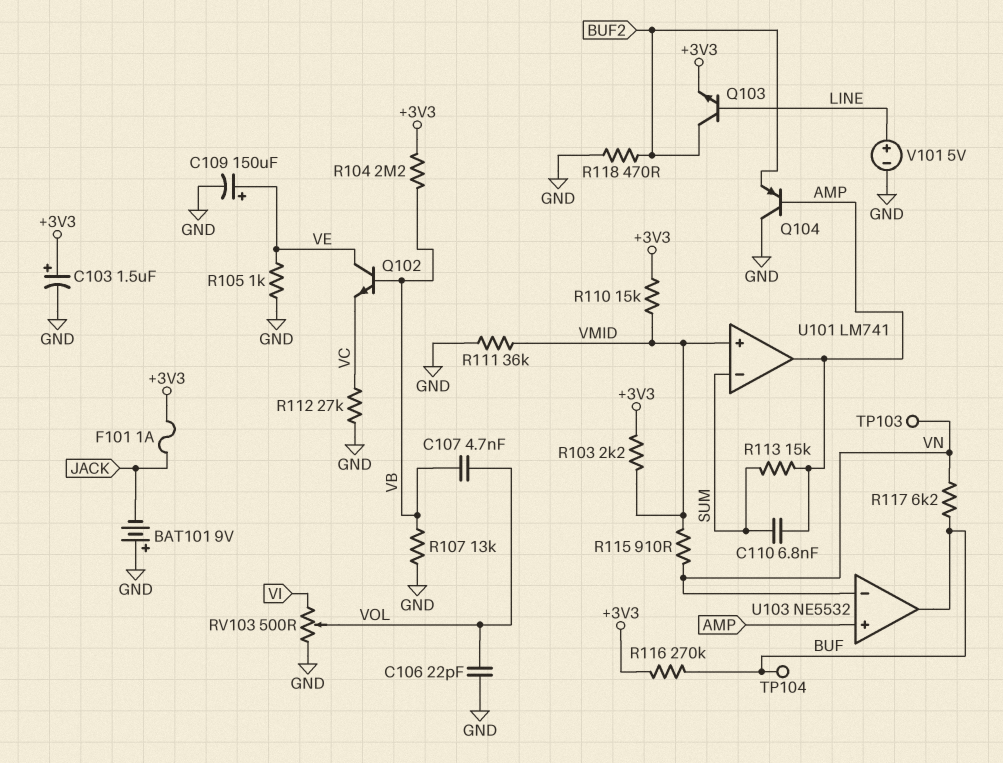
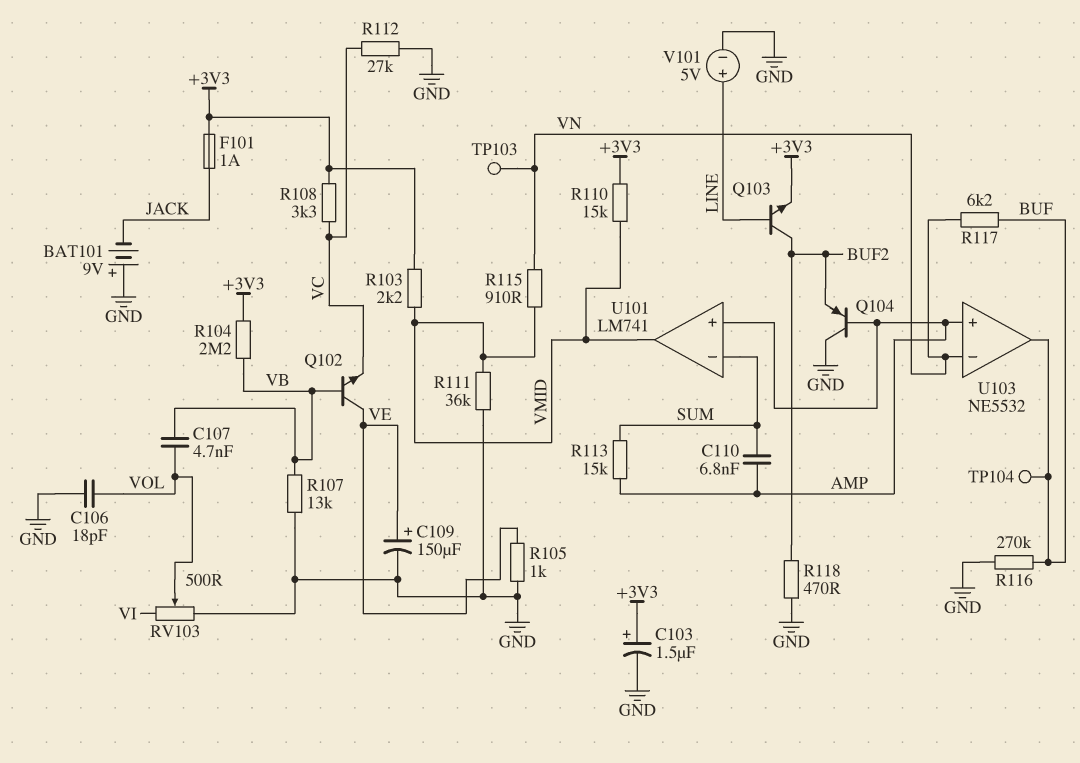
C106: 22pF (GND, VOL) -> 18pF (GND, VOL)
R108: none -> 3.3k (+3V3, VC)
R116: 270k (+3V3, BUF) -> 270k (BUF, GND)
U101 pin in+: VMID -> AMP
U101 pin out: AMP -> VMID

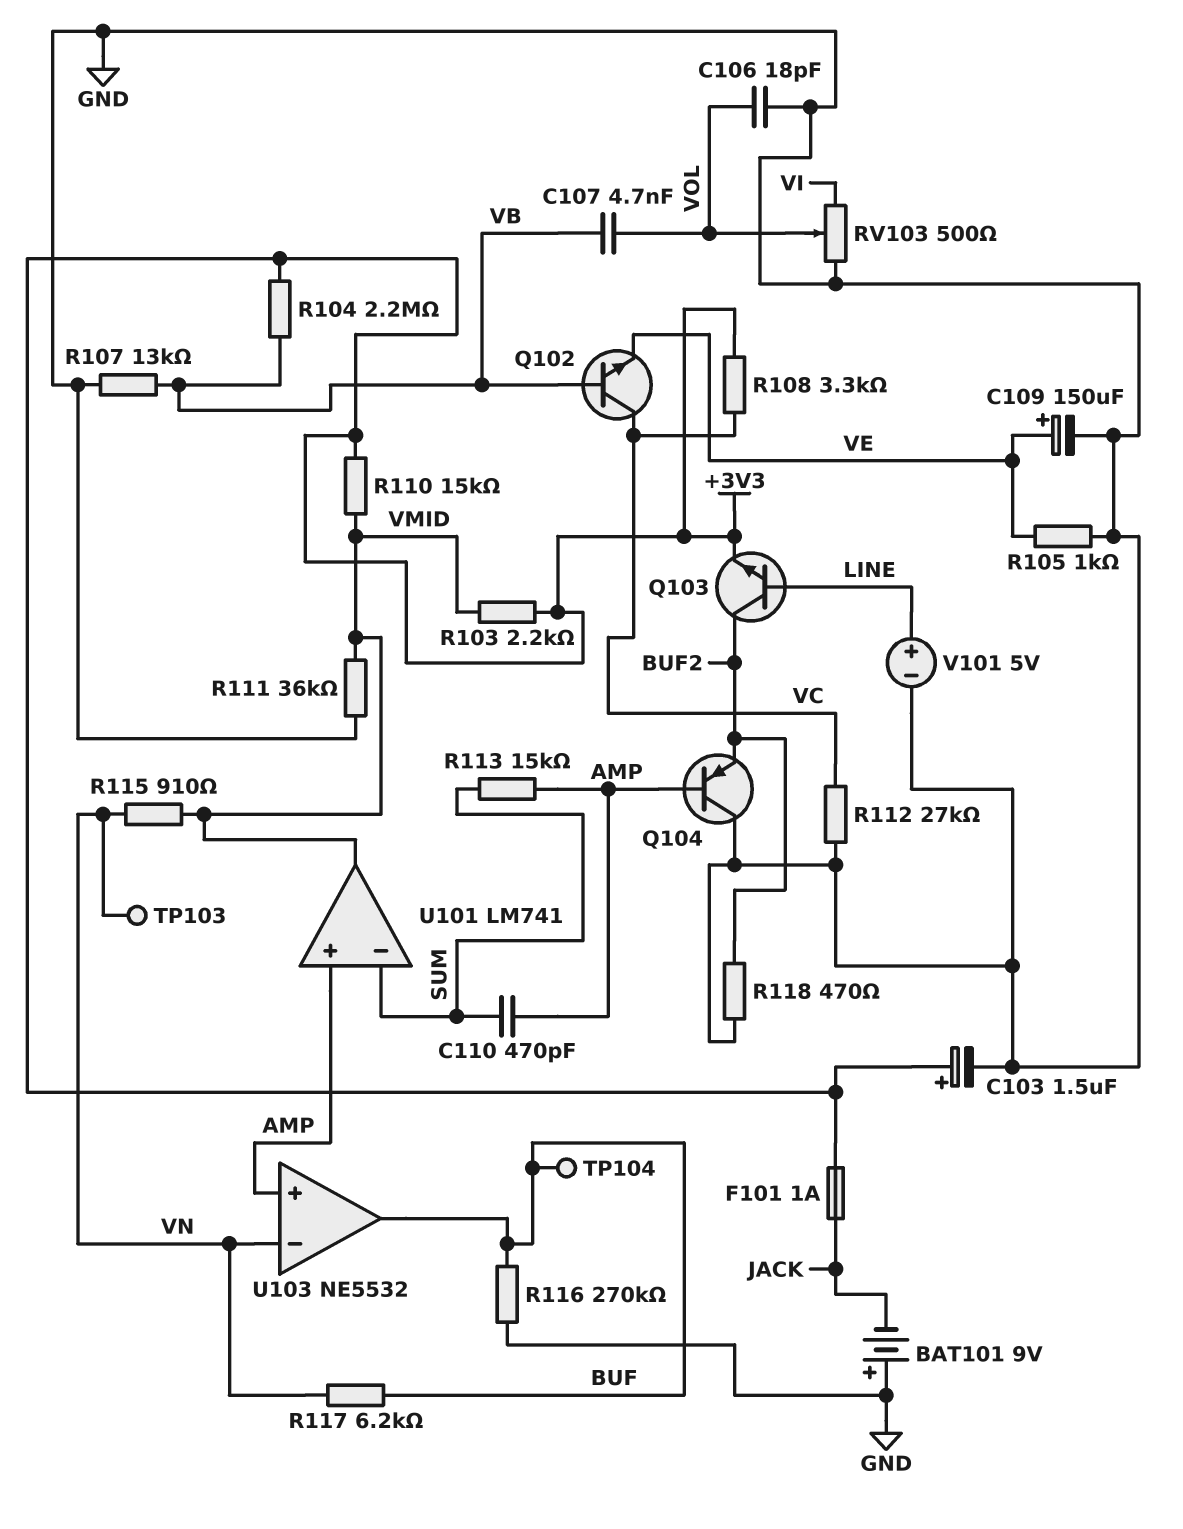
C110: 6.8nF (AMP, SUM) -> 470pF (AMP, SUM)
Q102: NPN (B VB, C VE, E VC) -> NPN (B VB, C VC, E VE)

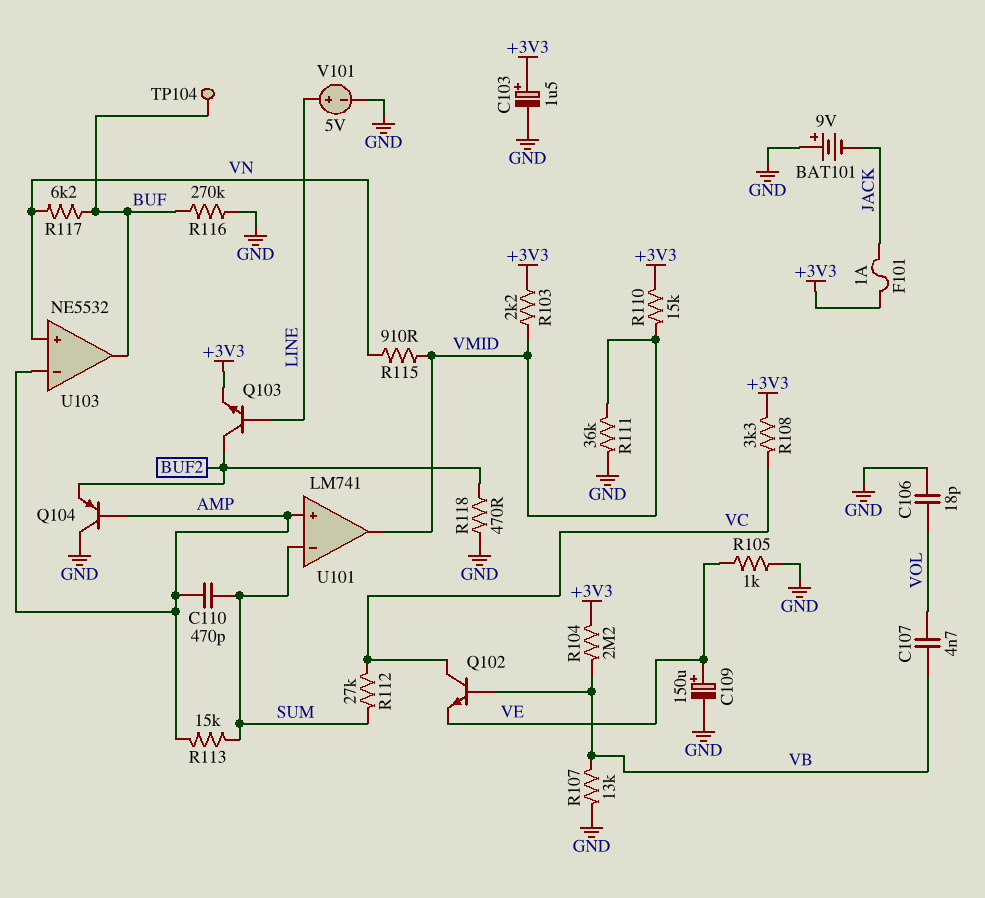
R112: 27k (GND, VC) -> 27k (SUM, VC)
RV103: 500 (GND, VI, wiper VOL) -> none
TP103: test point (VN) -> none
U103 pin in+: AMP -> VN
U103 pin in-: VN -> AMP

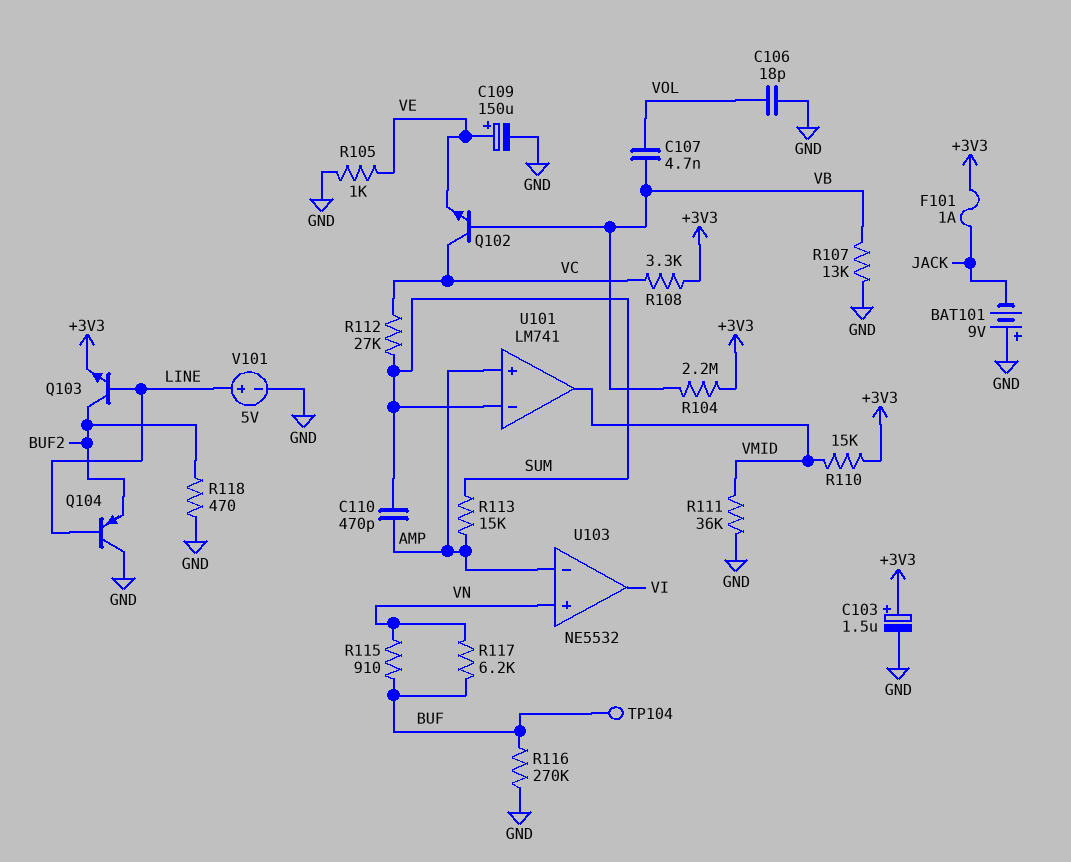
Q104: PNP (B AMP, C GND, E BUF2) -> PNP (B LINE, C GND, E BUF2)
R103: 2.2k (+3V3, VMID) -> none
R115: 910 (VMID, VN) -> 910 (BUF, VN)
U103 pin out: BUF -> VI

